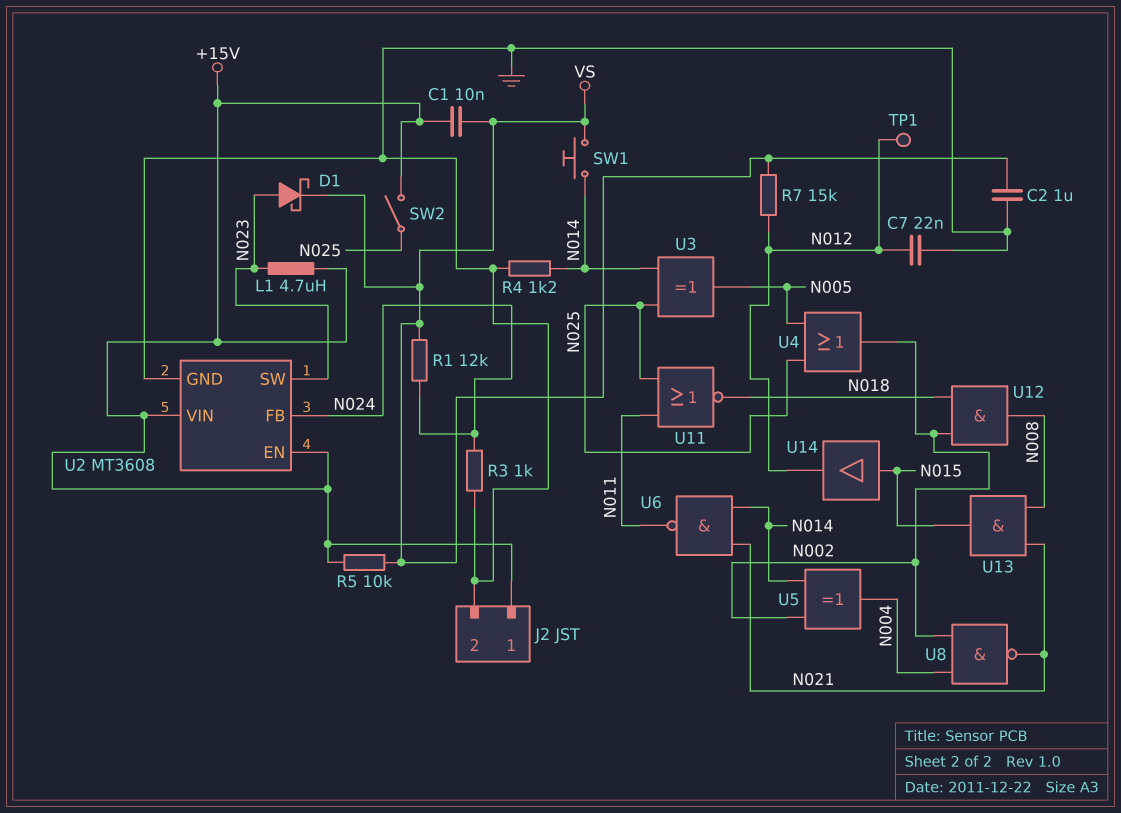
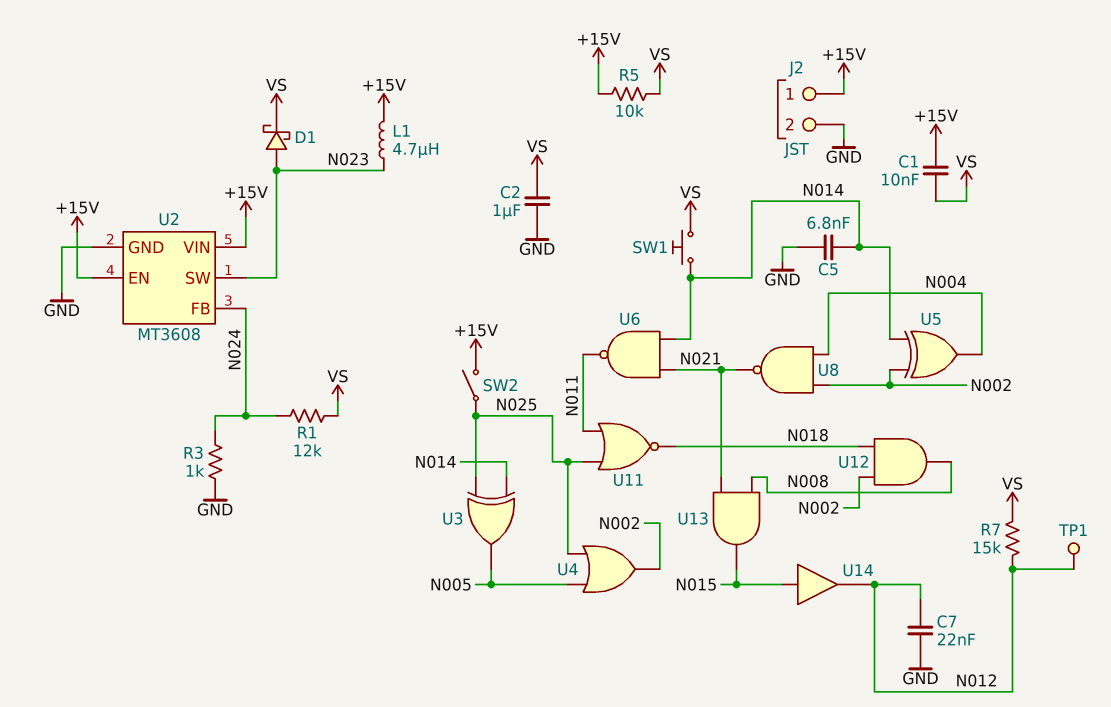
C5: none -> 6.8nF (GND, N014)
R4: 1.2k (GND, N014) -> none

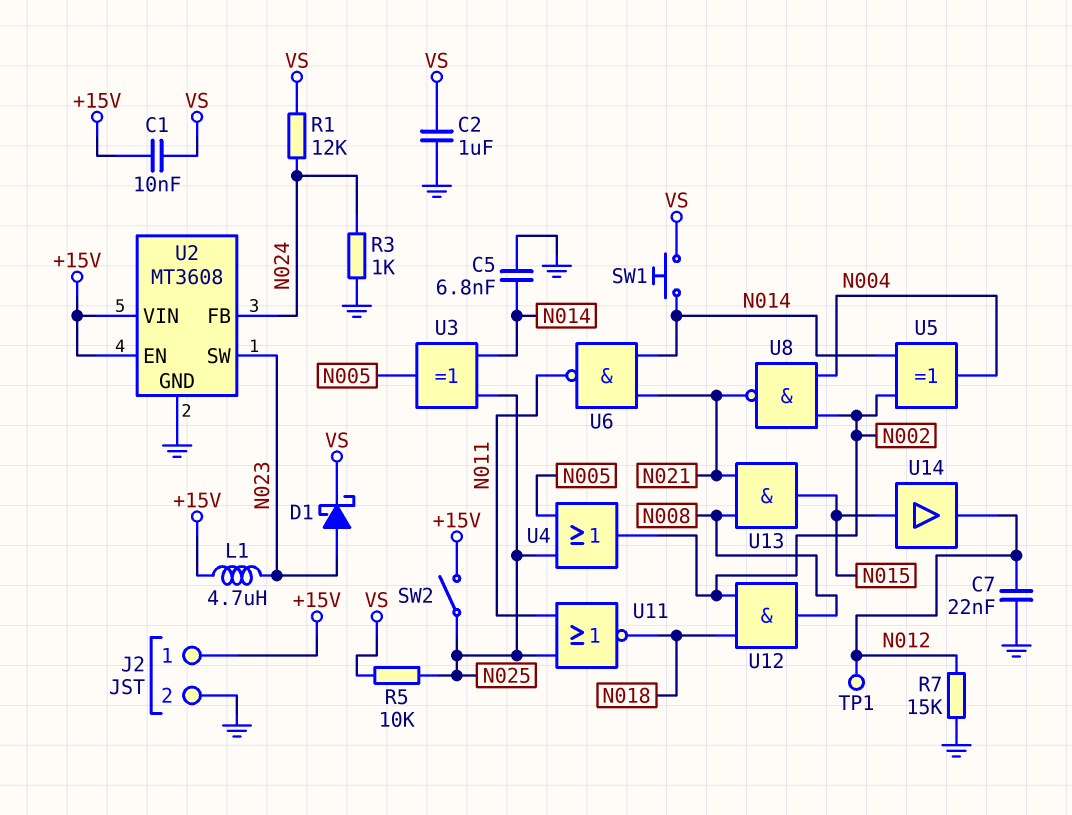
R5: 10k (+15V, VS) -> 10k (N025, VS)
R7: 15k (N012, VS) -> 15k (GND, N012)

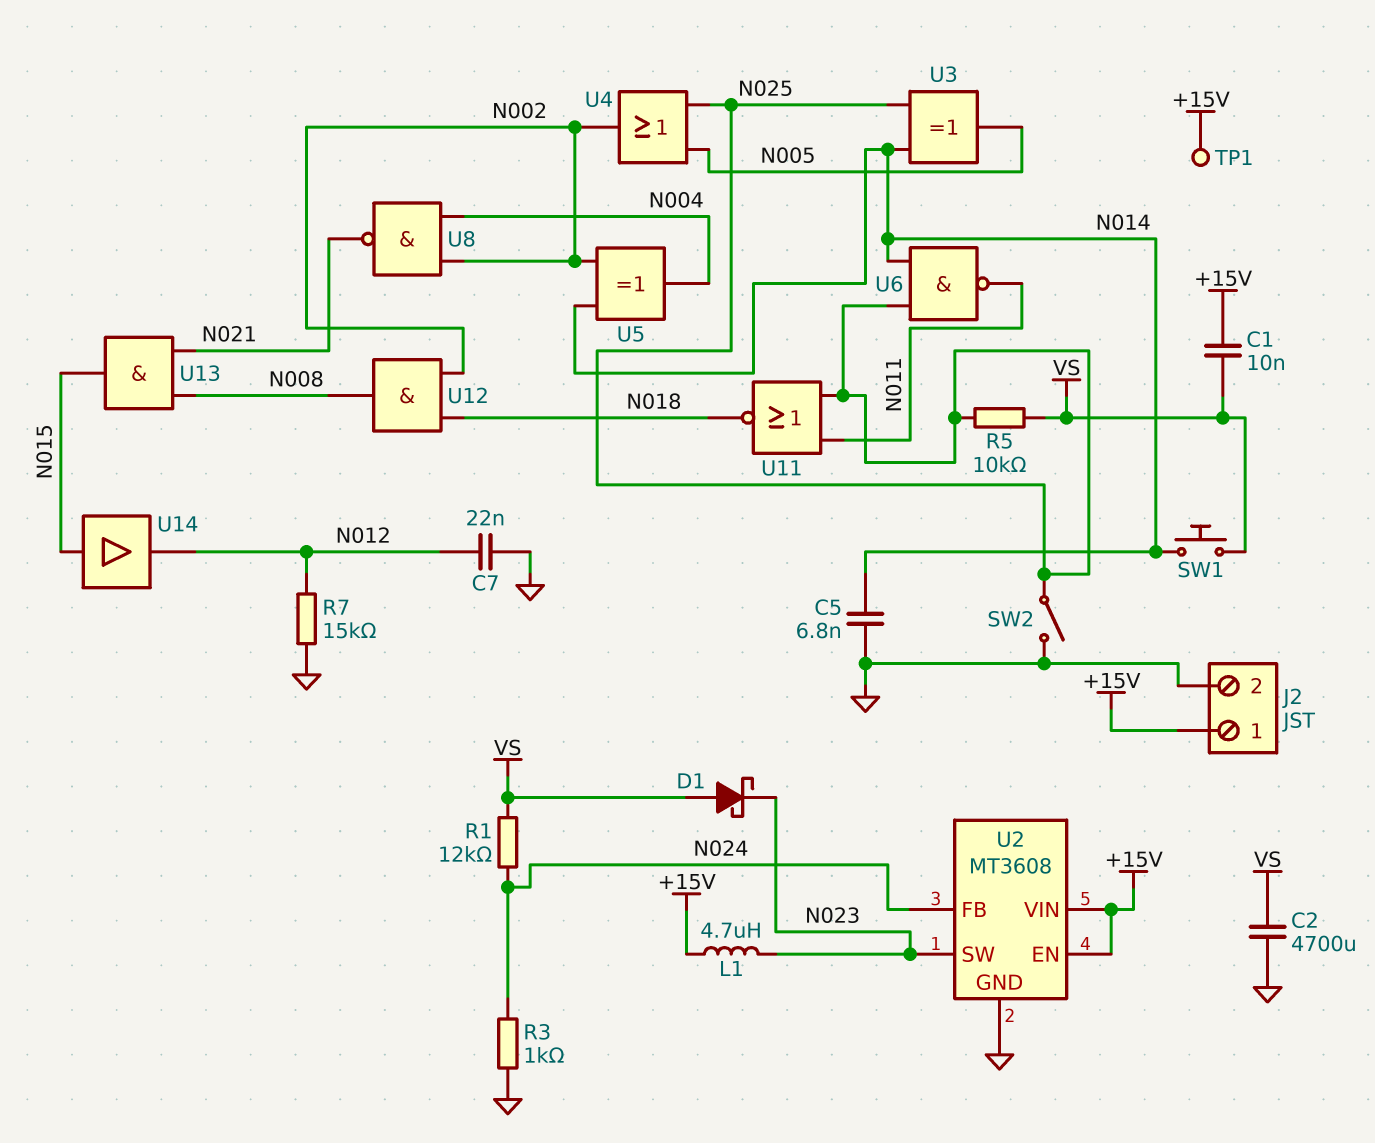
C2: 1uF (GND, VS) -> 4700uF (GND, VS)
D1: schottky (A N023, K VS) -> schottky (A VS, K N023)
SW2: switch (+15V, N025) -> switch (GND, N025)
TP1: test point (N012) -> test point (+15V)
U6: NAND (in N014, in N021, out N011) -> NAND (in N014, in N025, out N011)

